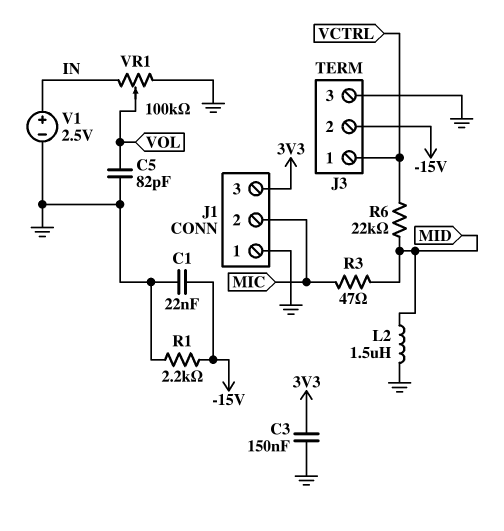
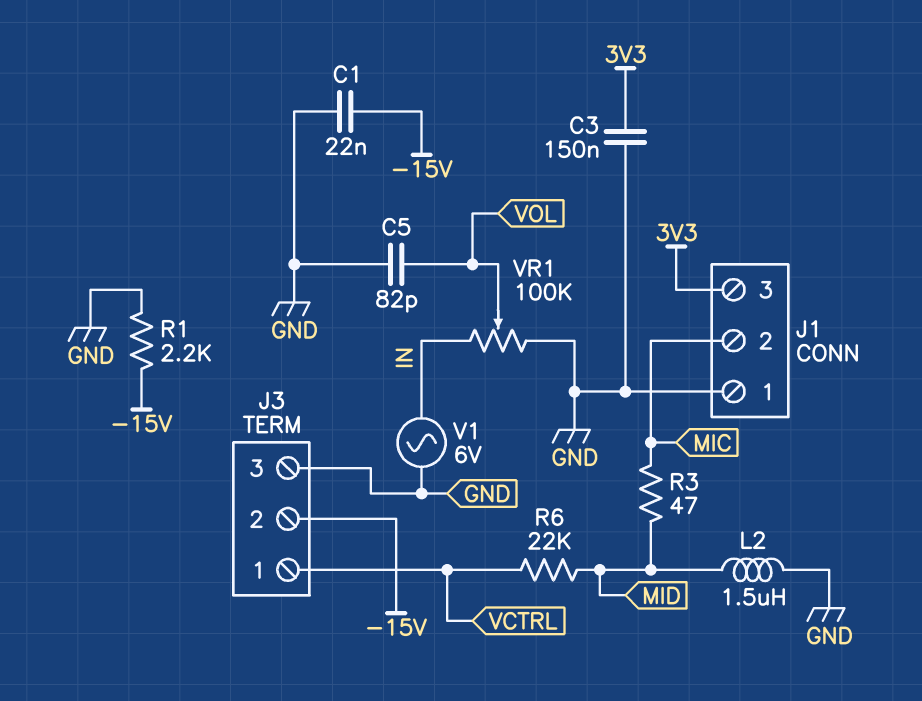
V1: 2.5V (plus IN, minus GND) -> AC 6V (GND, IN)

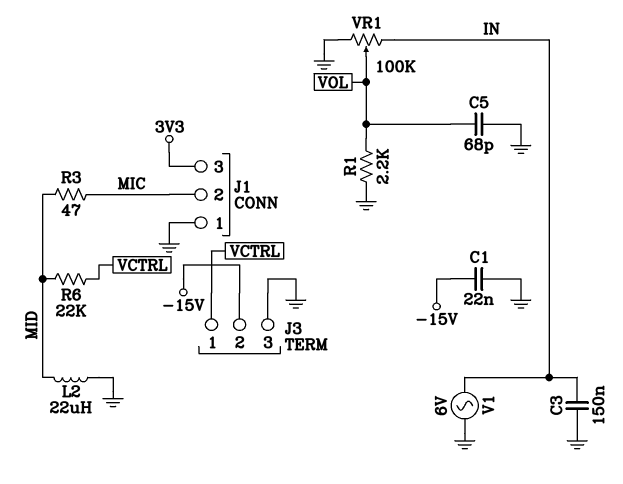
C3: 150nF (3V3, GND) -> 150nF (GND, IN)
C5: 82pF (GND, VOL) -> 68pF (GND, VOL)
L2: 1.5uH (GND, MID) -> 22uH (GND, MID)
R1: 2.2k (-15V, GND) -> 2.2k (GND, VOL)

